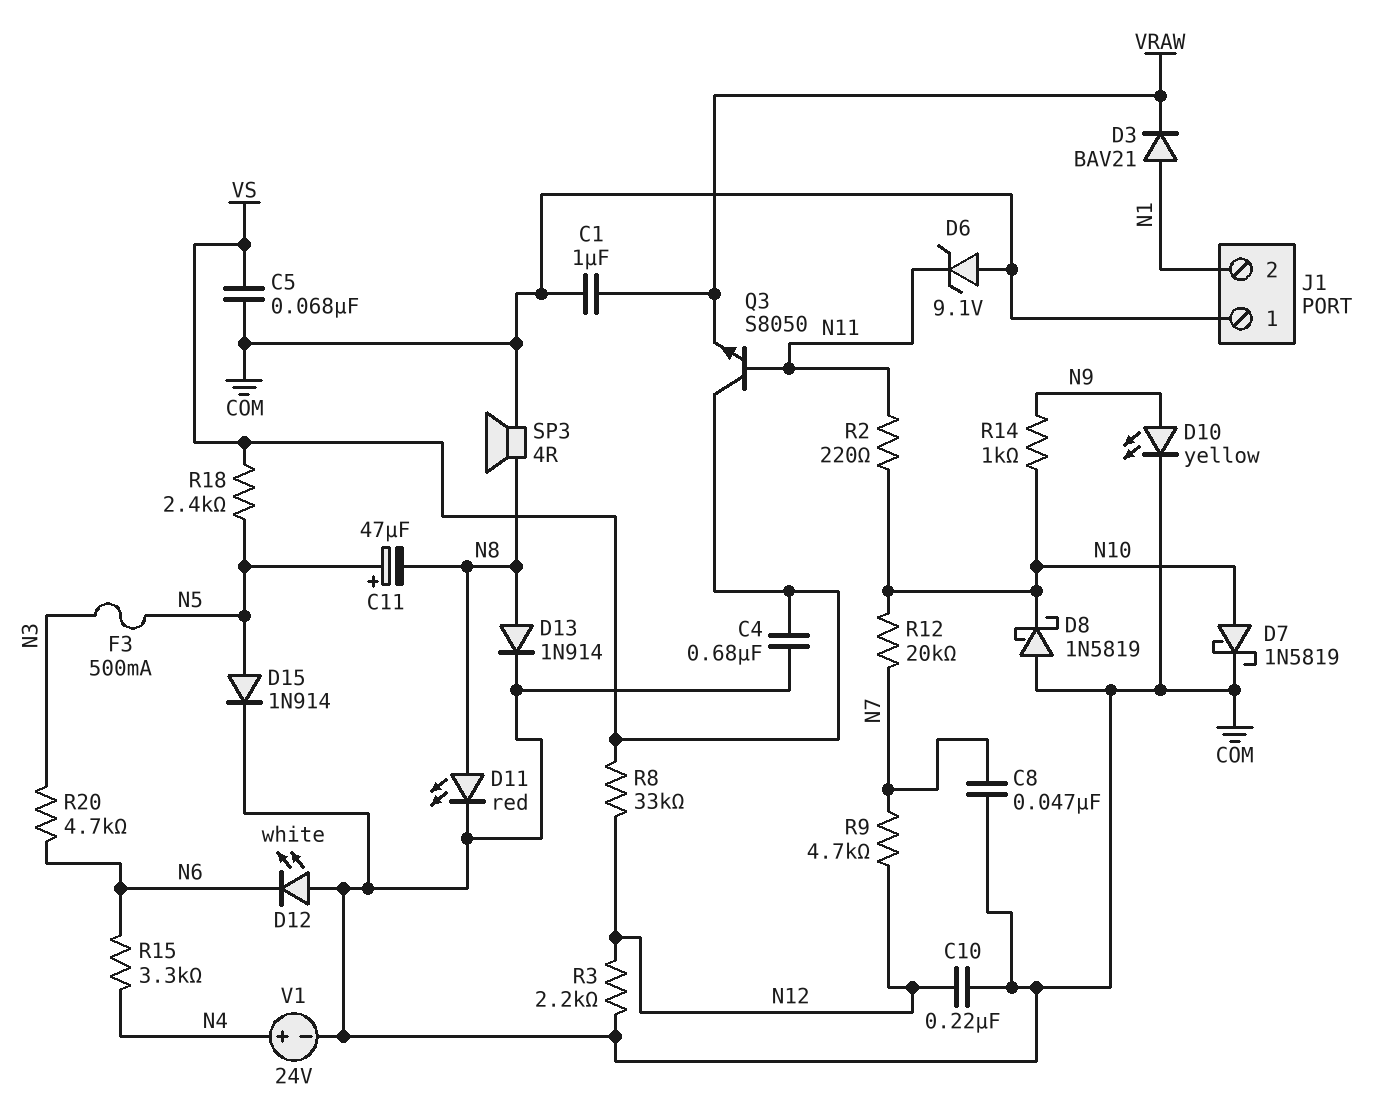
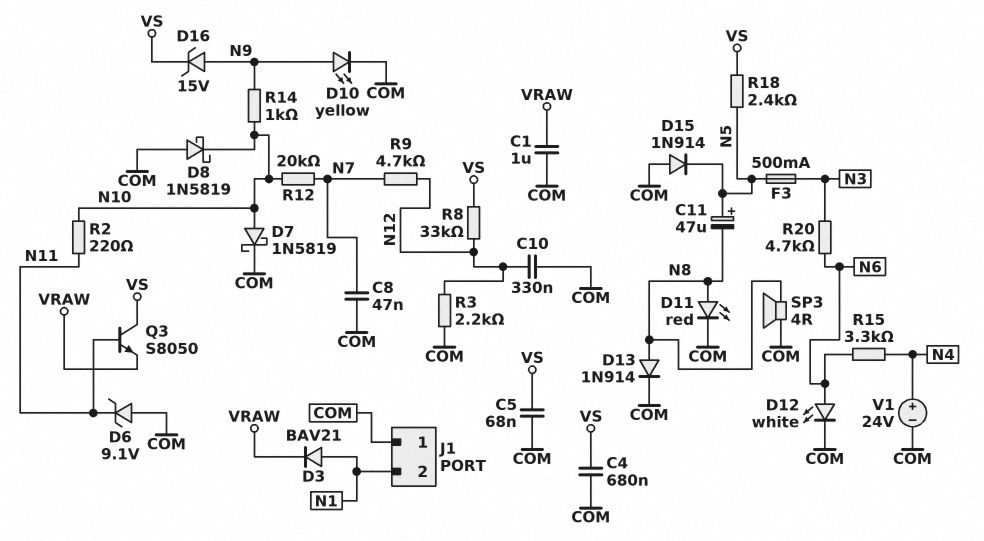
C10: 220nF (COM, N12) -> 330nF (COM, N12)
D12: LED white (A COM, K N6) -> LED white (A N6, K COM)
D15: diode 1N914 (A N5, K COM) -> diode 1N914 (A COM, K N5)
D16: none -> zener 15V (A N9, K VS)

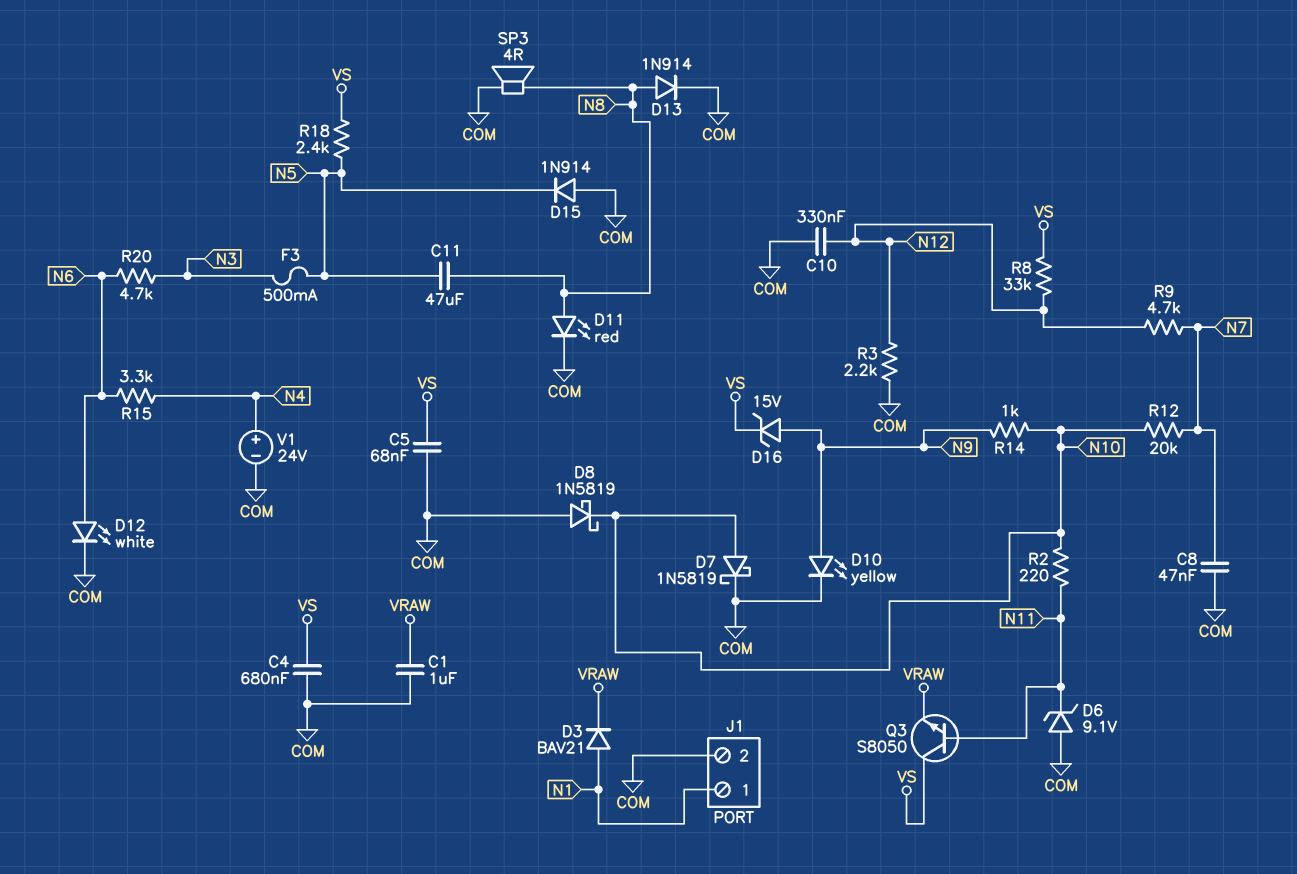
C11: 47uF (plus N5, minus N8) -> 47uF (N5, N8)
J1 pin 1: COM -> N1
J1 pin 2: N1 -> COM

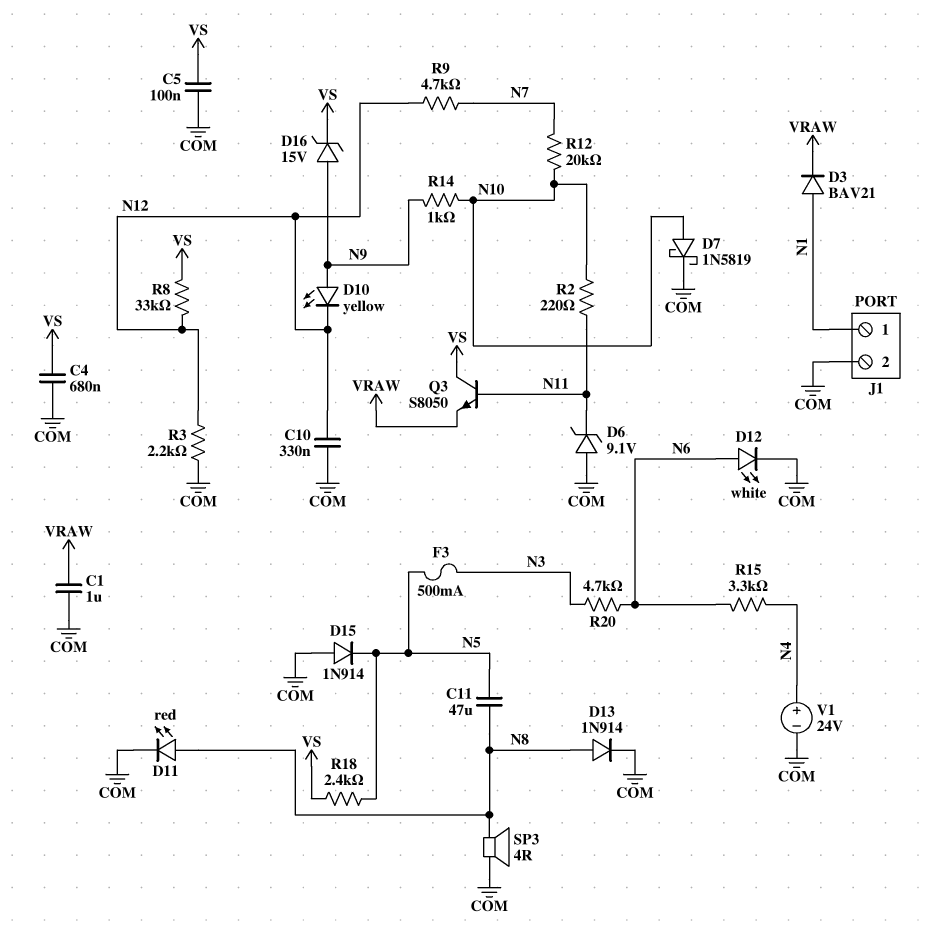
C5: 68nF (COM, VS) -> 100nF (COM, VS)
C8: 47nF (COM, N7) -> none
D8: schottky 1N5819 (A COM, K N10) -> none
D10: LED yellow (A N9, K COM) -> LED yellow (A N9, K N12)

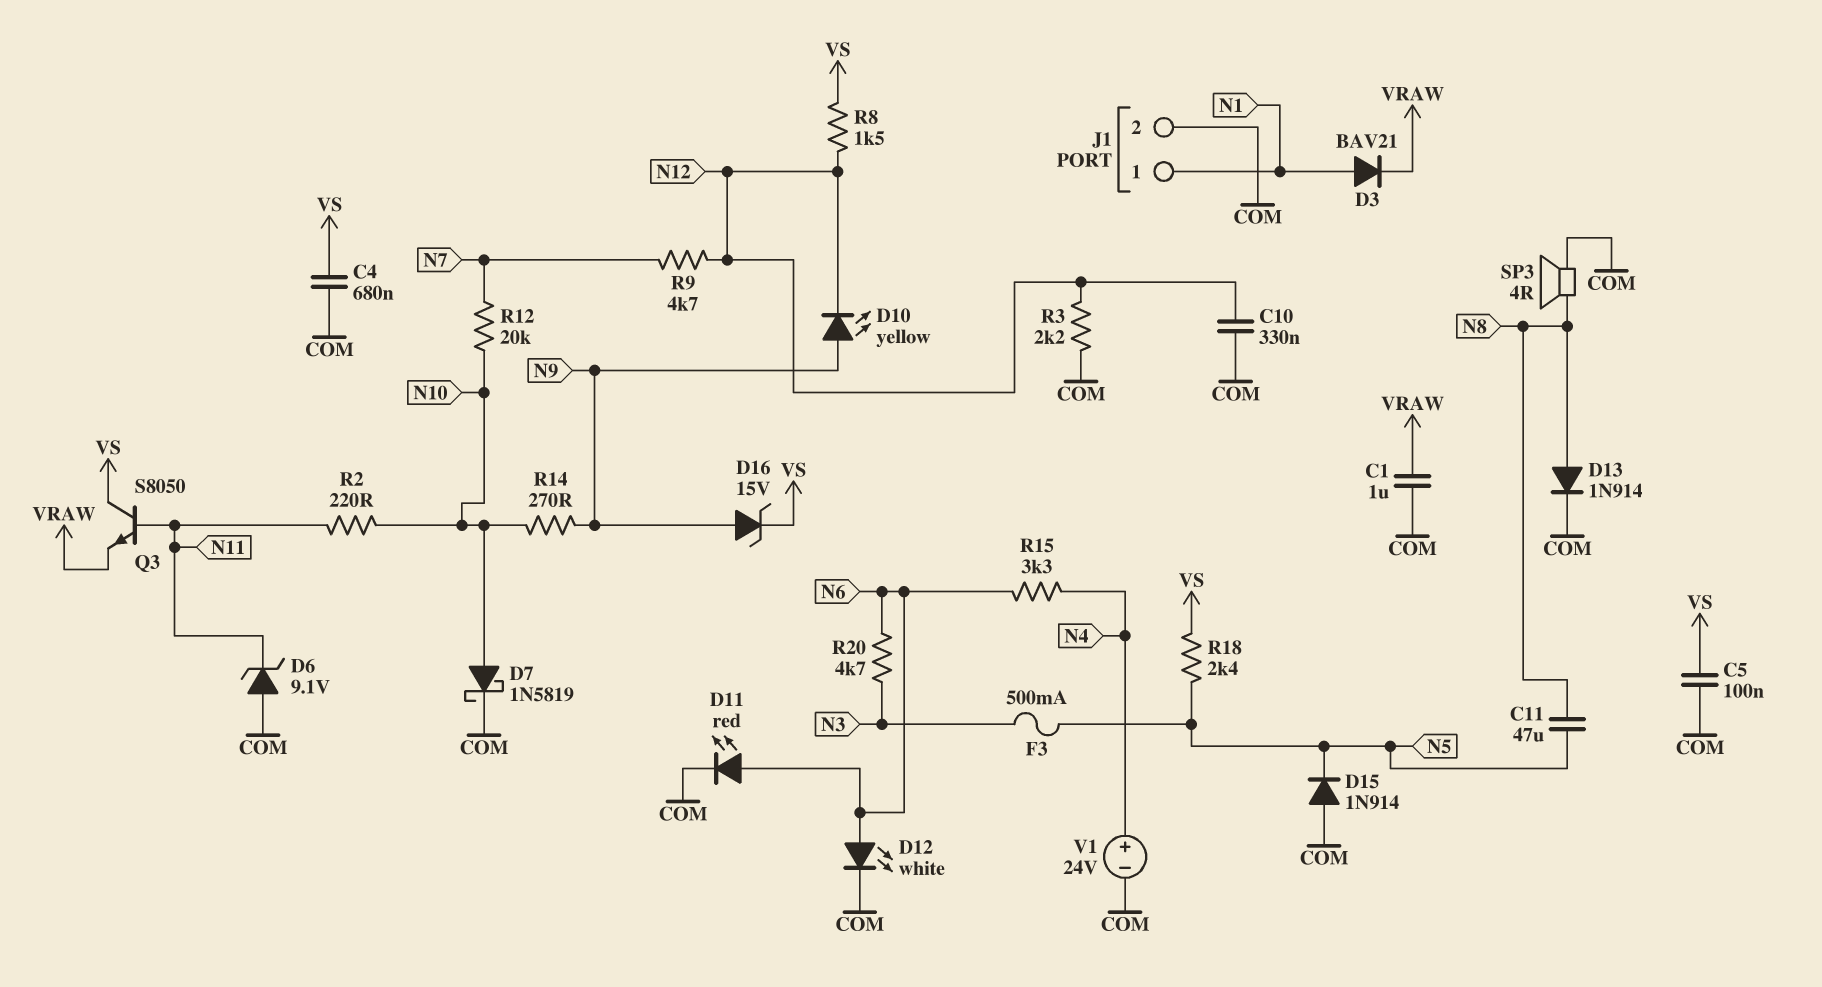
D11: LED red (A N8, K COM) -> LED red (A N6, K COM)
R8: 33k (N12, VS) -> 1.5k (N12, VS)
R14: 1k (N9, N10) -> 270 (N9, N10)

